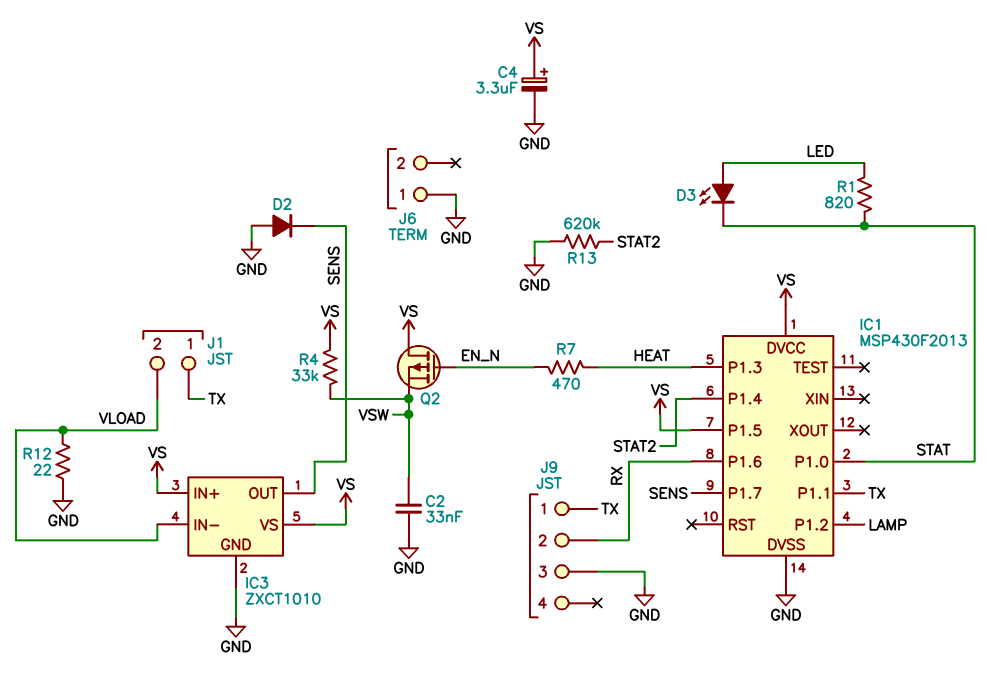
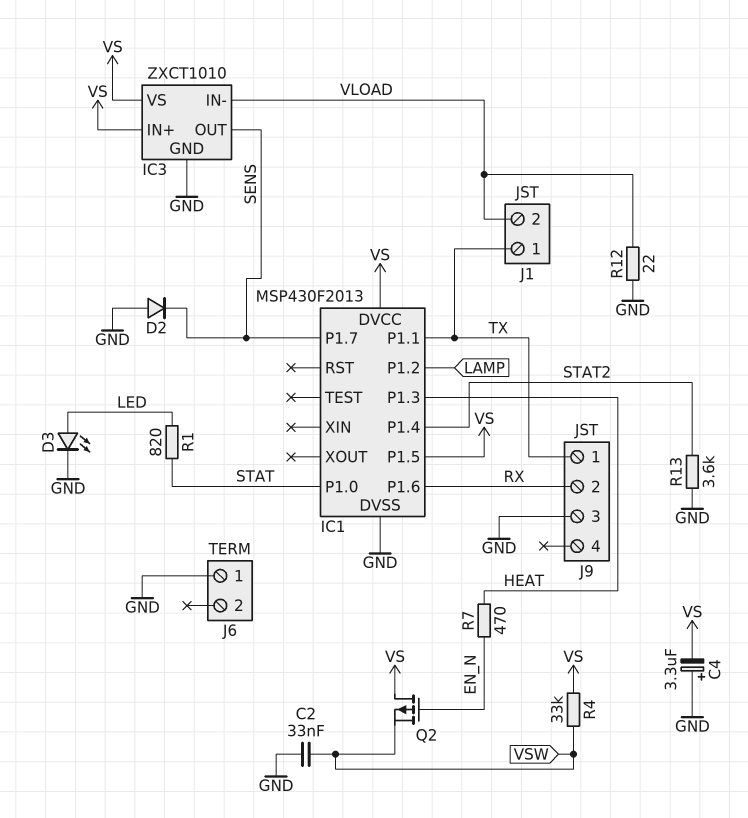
C4: 3.3uF (plus VS, minus GND) -> 3.3uF (plus GND, minus VS)
D3: LED (A LED, K STAT) -> LED (A LED, K GND)
R13: 620k (GND, STAT2) -> 3.6k (GND, STAT2)

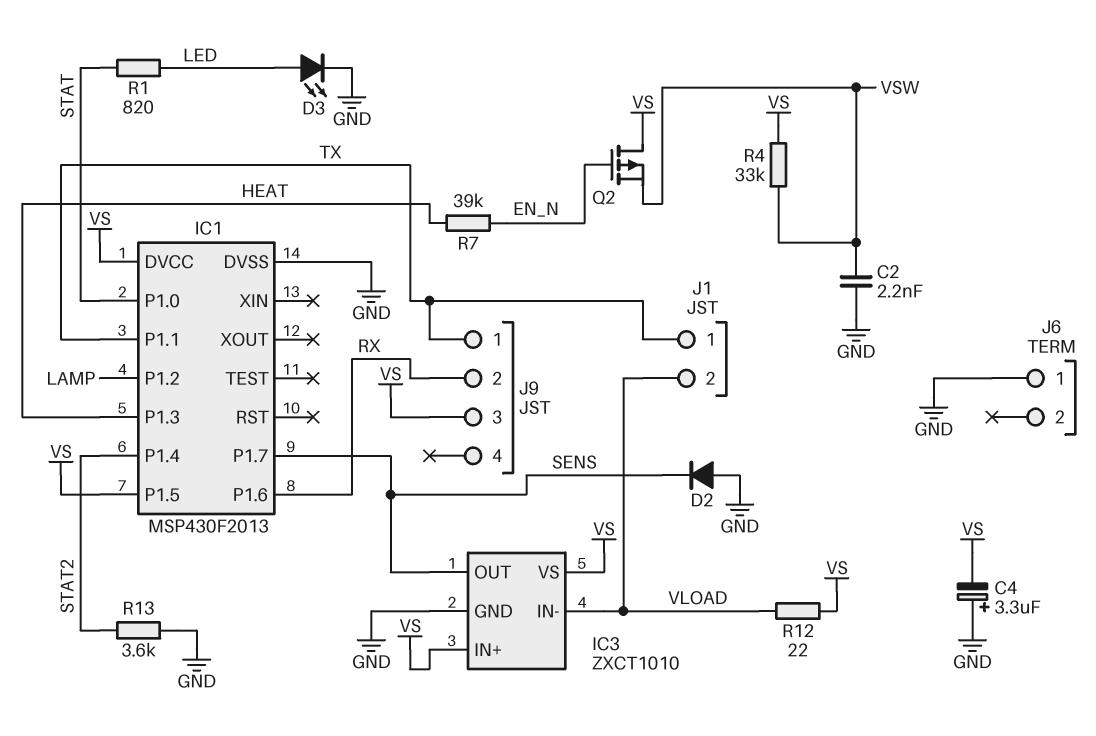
C2: 33nF (GND, VSW) -> 2.2nF (GND, VSW)
J9 pin 3: GND -> VS
R7: 470 (EN_N, HEAT) -> 39k (EN_N, HEAT)
R12: 22 (GND, VLOAD) -> 22 (VLOAD, VS)

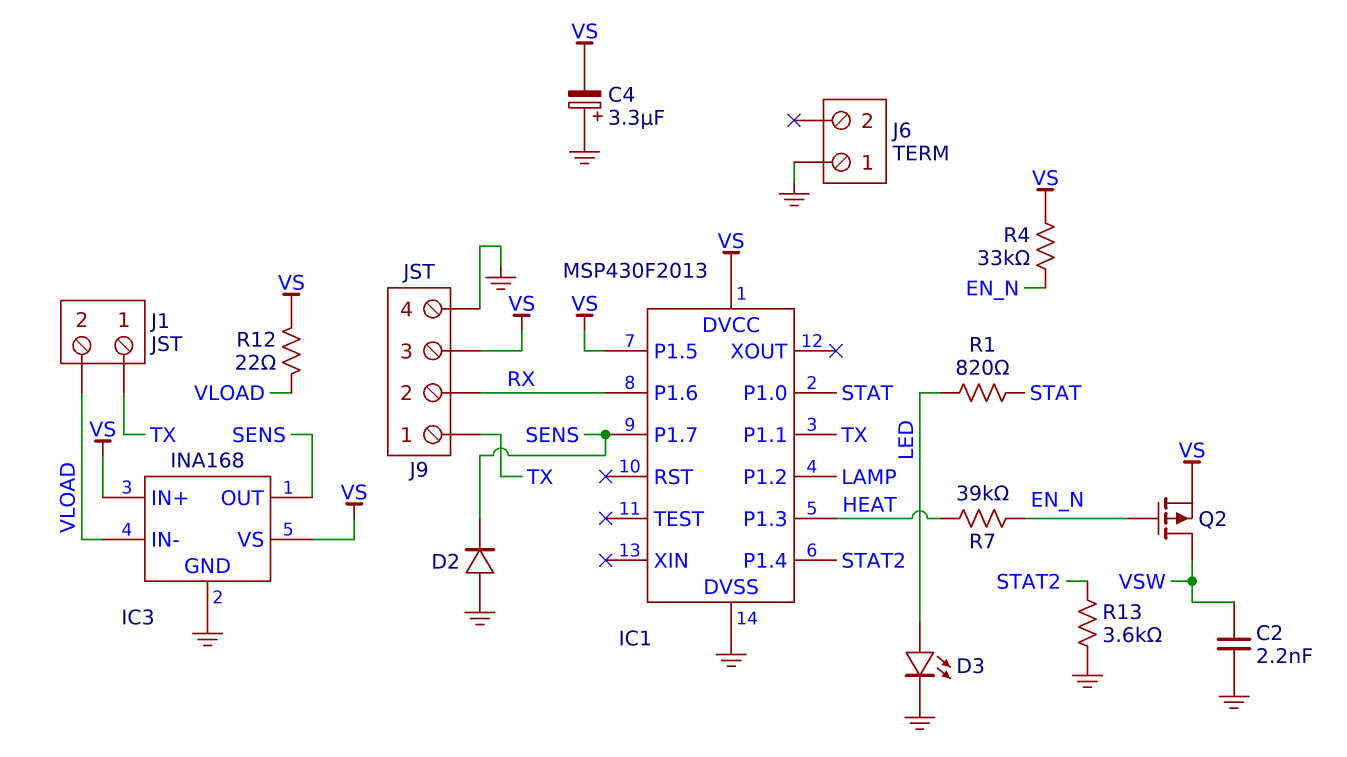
IC3: ZXCT1010 -> INA168
J9 pin 4: none -> GND
Q2: PMOS (G EN_N, D VS, S VSW) -> PMOS (G EN_N, D VSW, S VS)
R4: 33k (VS, VSW) -> 33k (EN_N, VS)

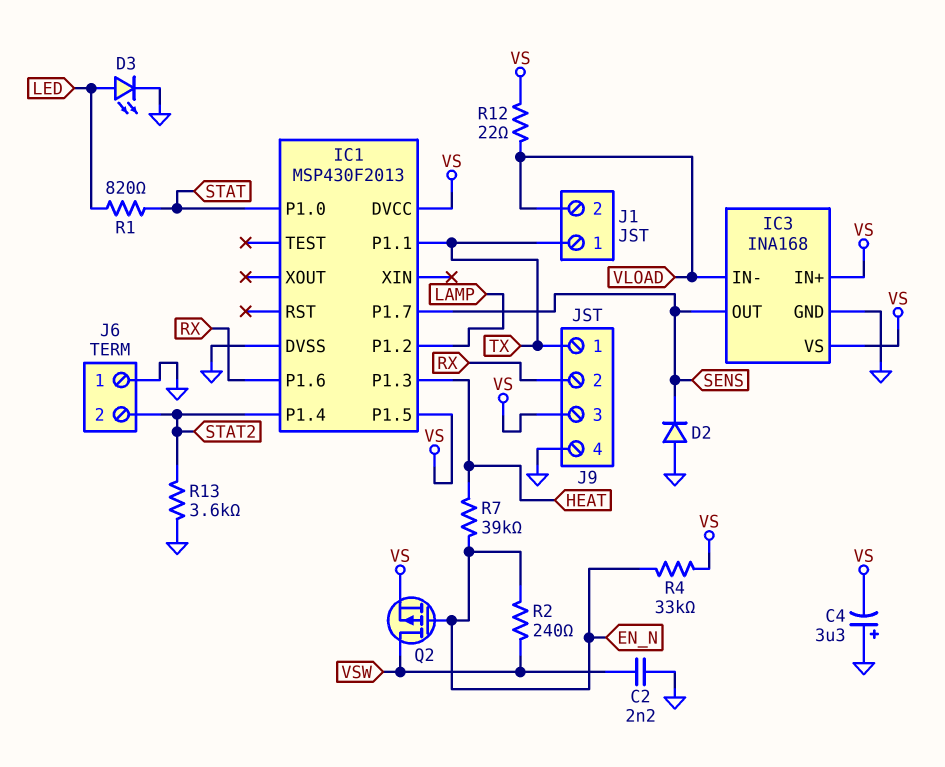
J6 pin 2: none -> STAT2
R2: none -> 240 (EN_N, VSW)

